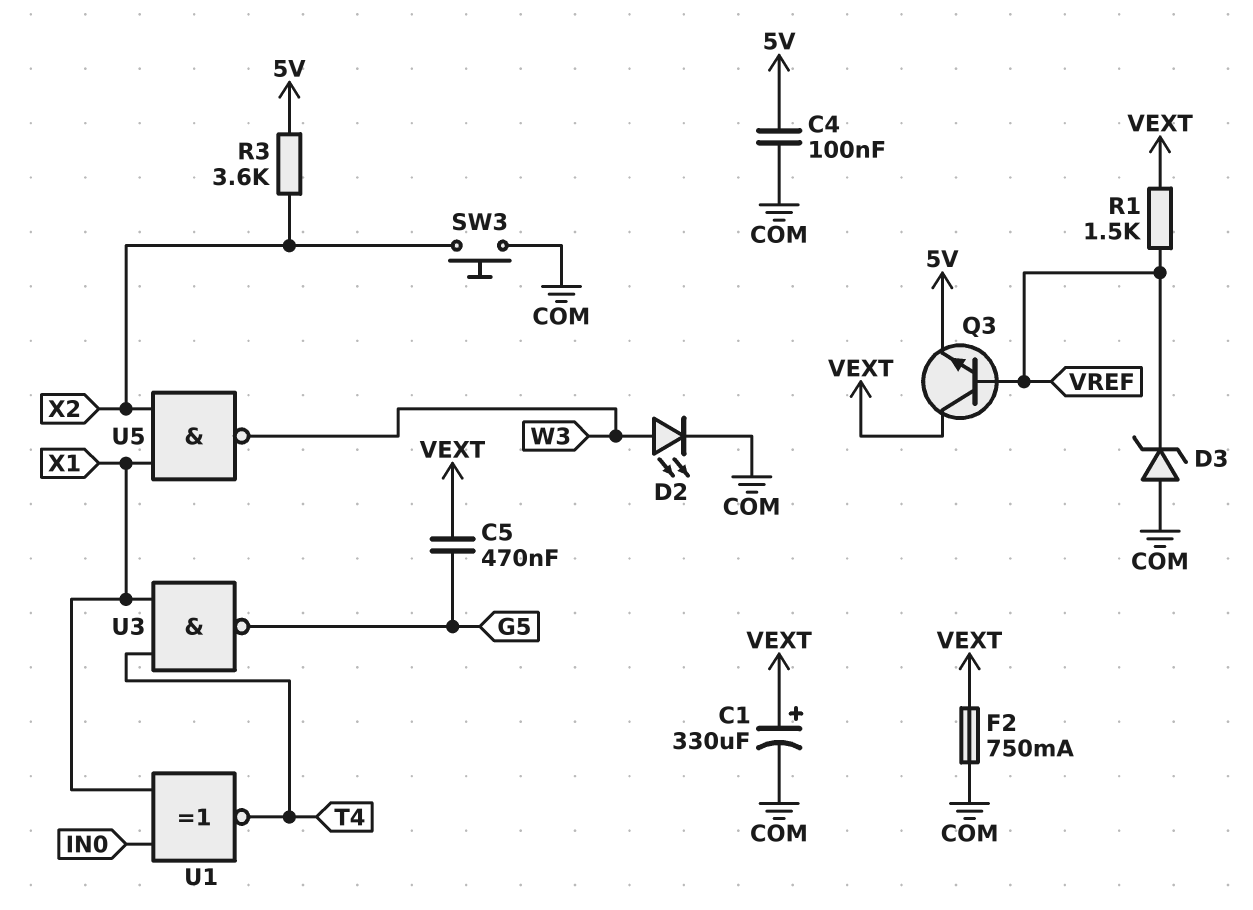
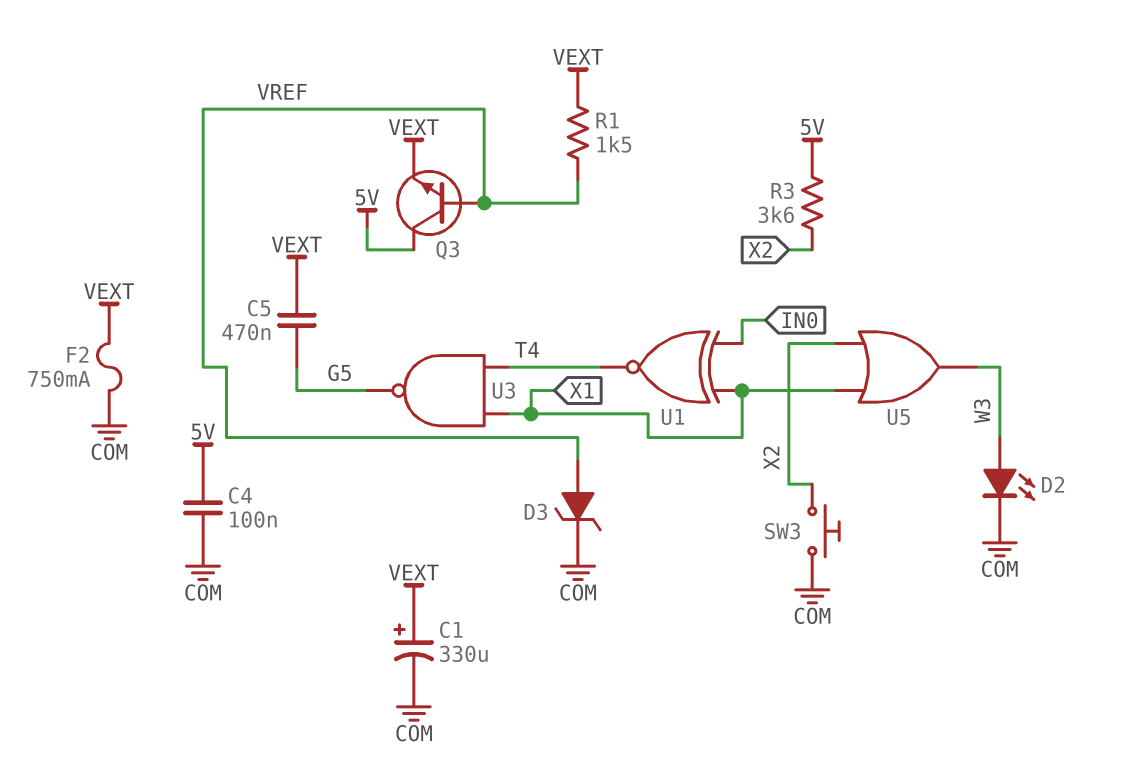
D3: zener (A COM, K VREF) -> zener (A VREF, K COM)
Q3: NPN (B VREF, C VEXT, E 5V) -> NPN (B VREF, C 5V, E VEXT)
U5: NAND (in X1, in X2, out W3) -> OR (in X1, in X2, out W3)

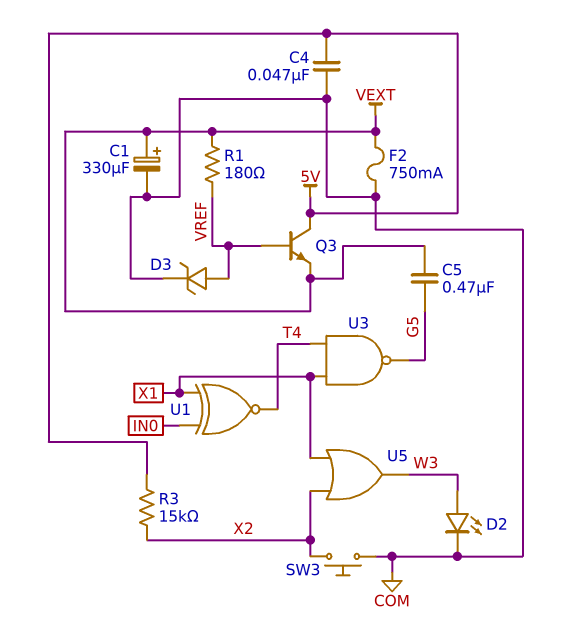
C4: 100nF (5V, COM) -> 47nF (5V, COM)
R1: 1.5k (VEXT, VREF) -> 180 (VEXT, VREF)
R3: 3.6k (5V, X2) -> 15k (5V, X2)

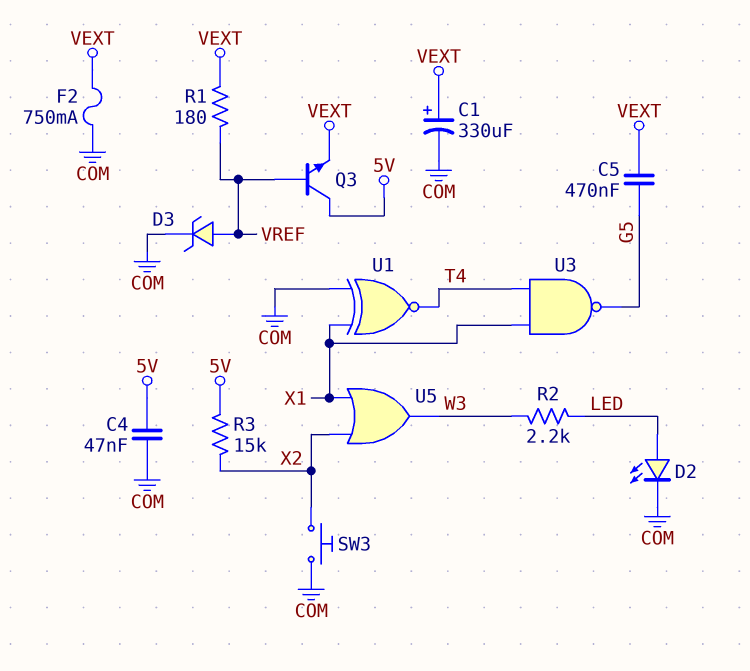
D2: LED (A W3, K COM) -> LED (A LED, K COM)
R2: none -> 2.2k (LED, W3)
U1: XNOR (in IN0, in X1, out T4) -> XNOR (in COM, in X1, out T4)

